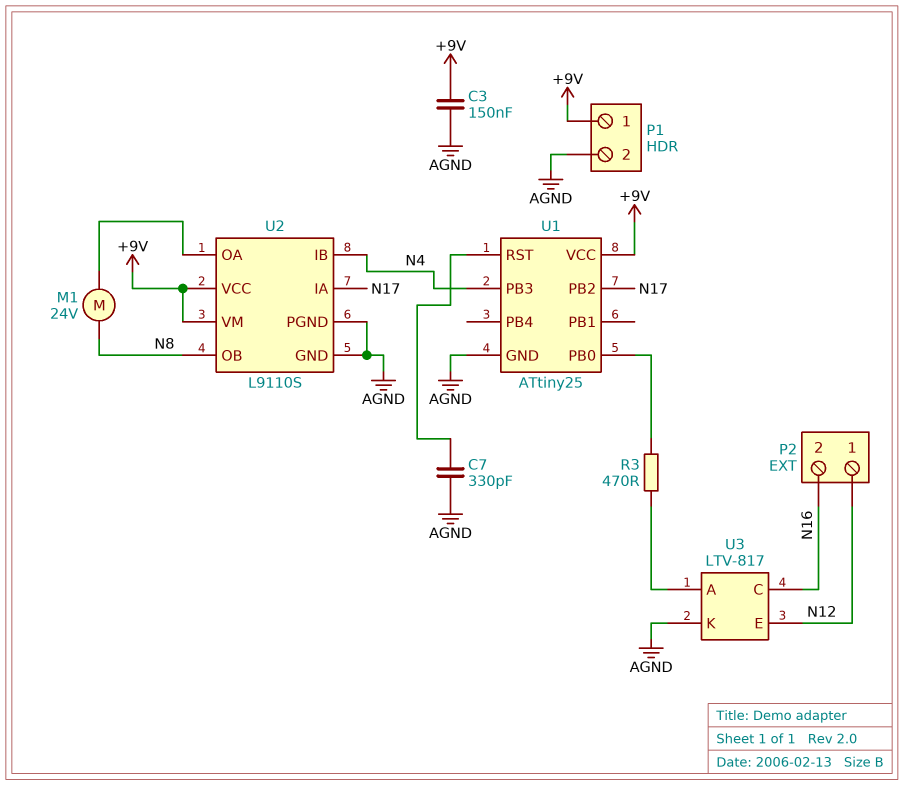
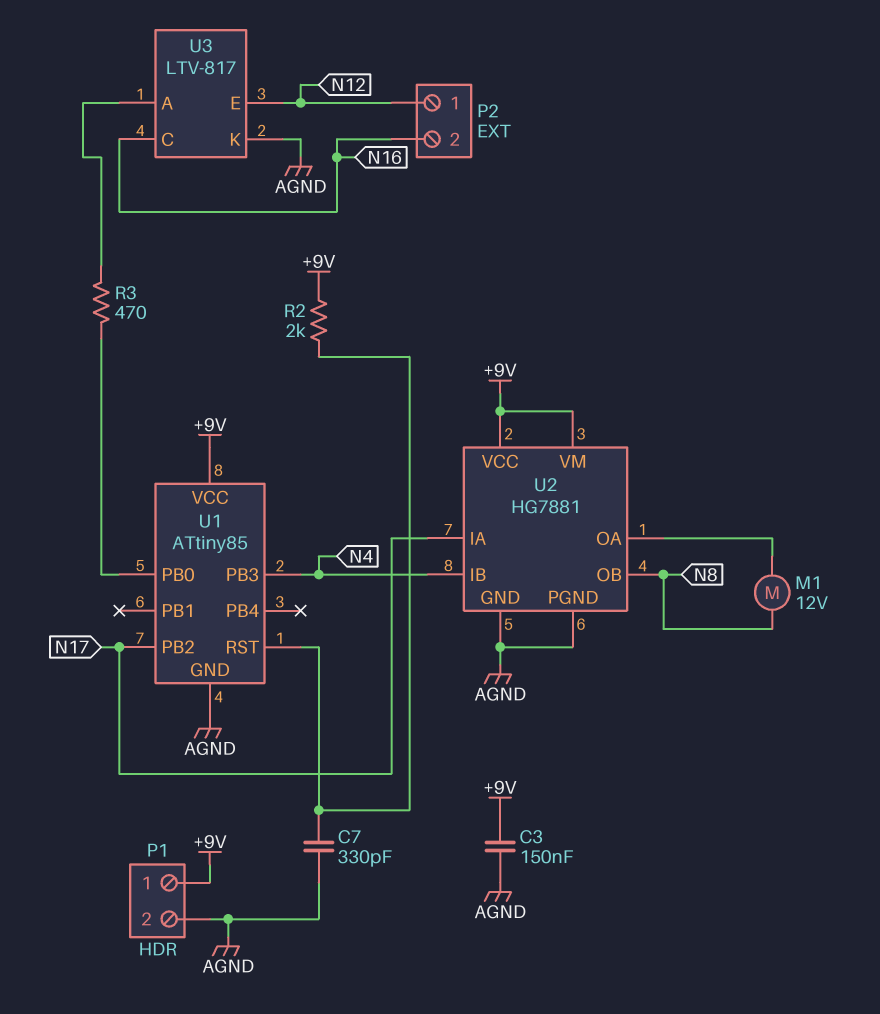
M1: motor 24V (N8, U2/OA) -> motor 12V (N8, U2/OA)
R2: none -> 2k (+9V, U1/RST)
U1: ATtiny25 -> ATtiny85
U2: L9110S -> HG7881

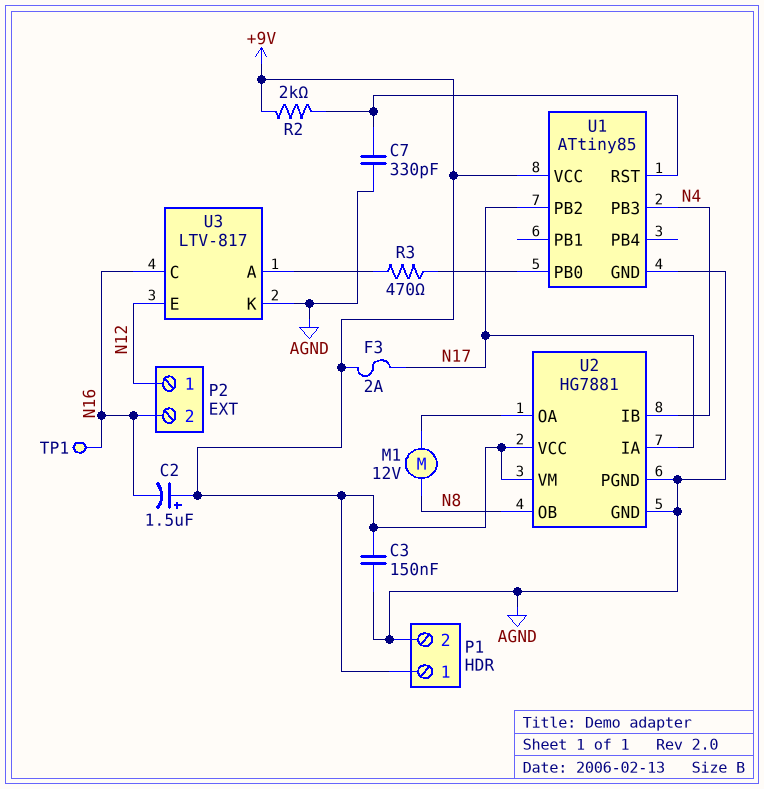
C2: none -> 1.5uF (plus +9V, minus N16)
F3: none -> 2A (+9V, N17)
TP1: none -> test point (N16)

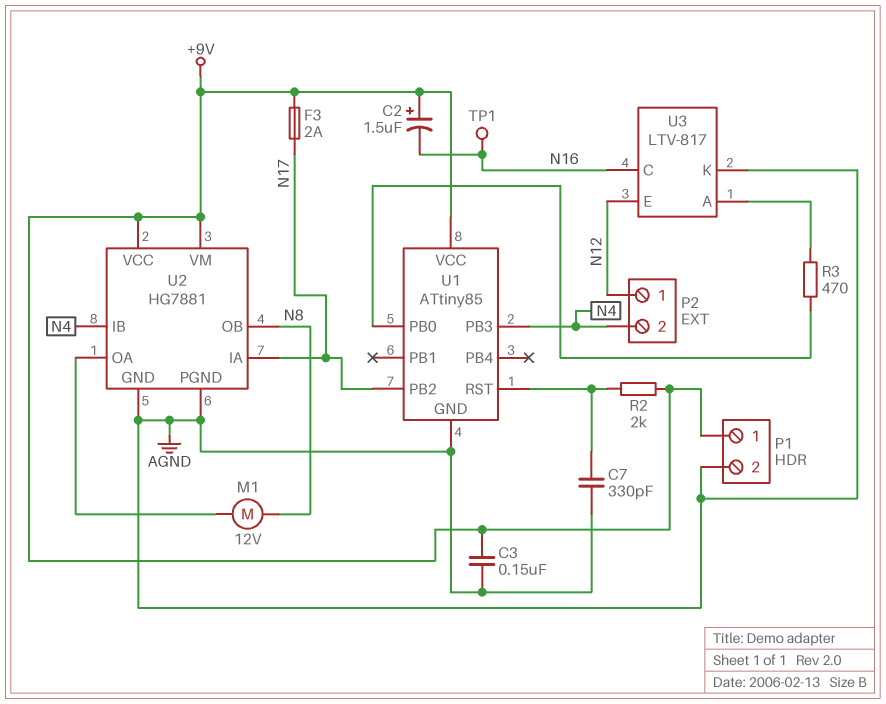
P2 pin 2: N16 -> N4

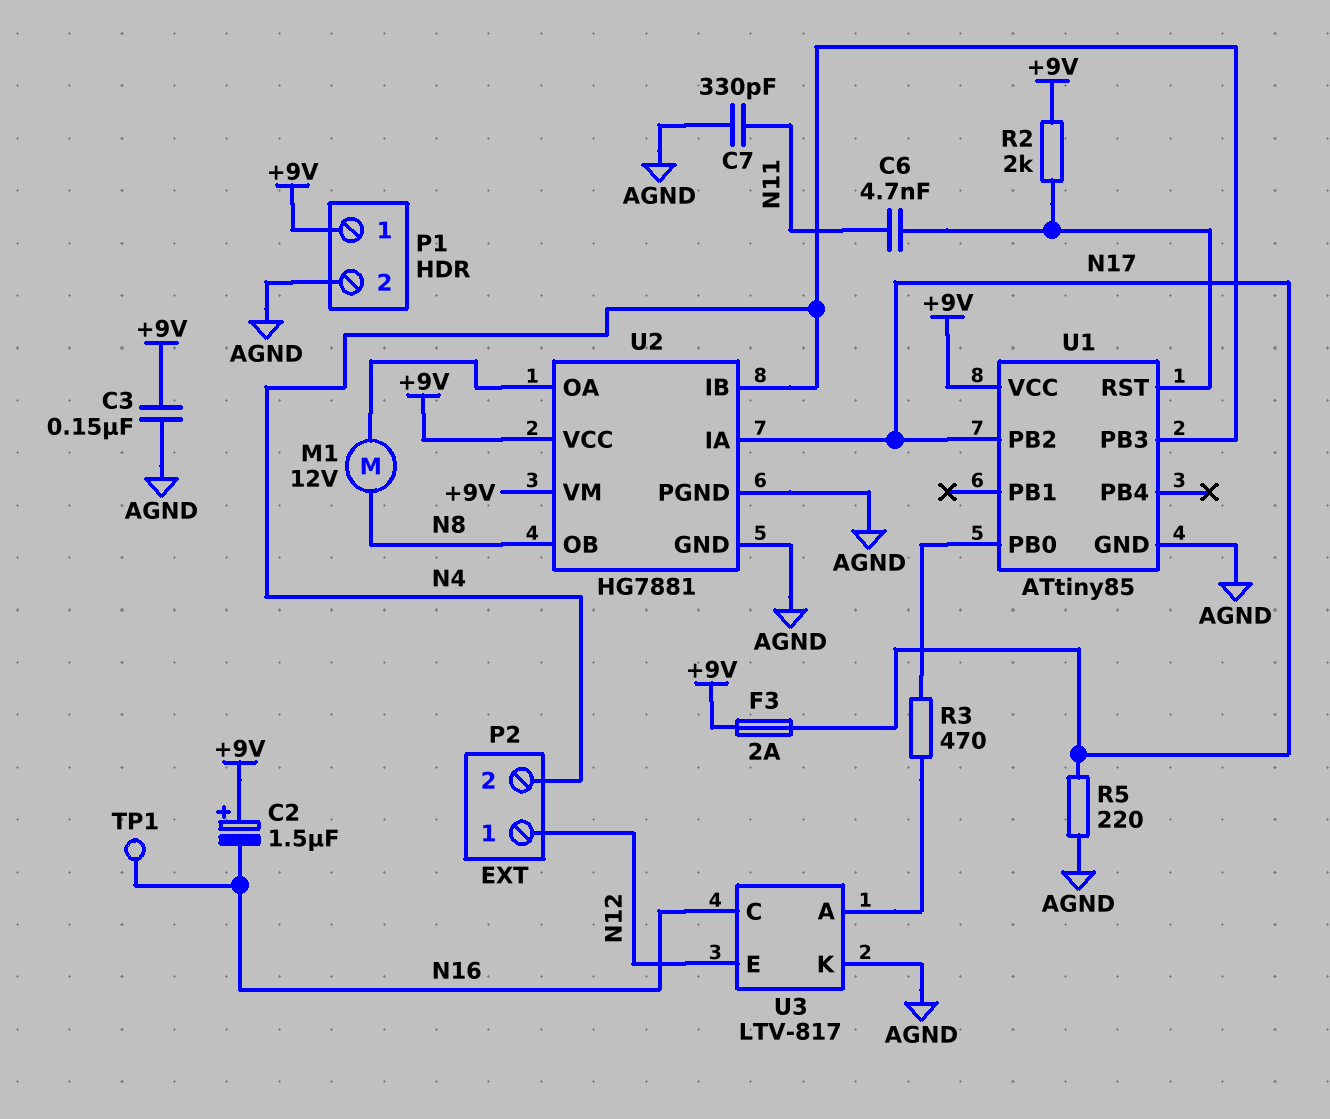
C6: none -> 4.7nF (N11, U1/RST)
C7: 330pF (AGND, U1/RST) -> 330pF (AGND, N11)
R5: none -> 220 (AGND, N17)

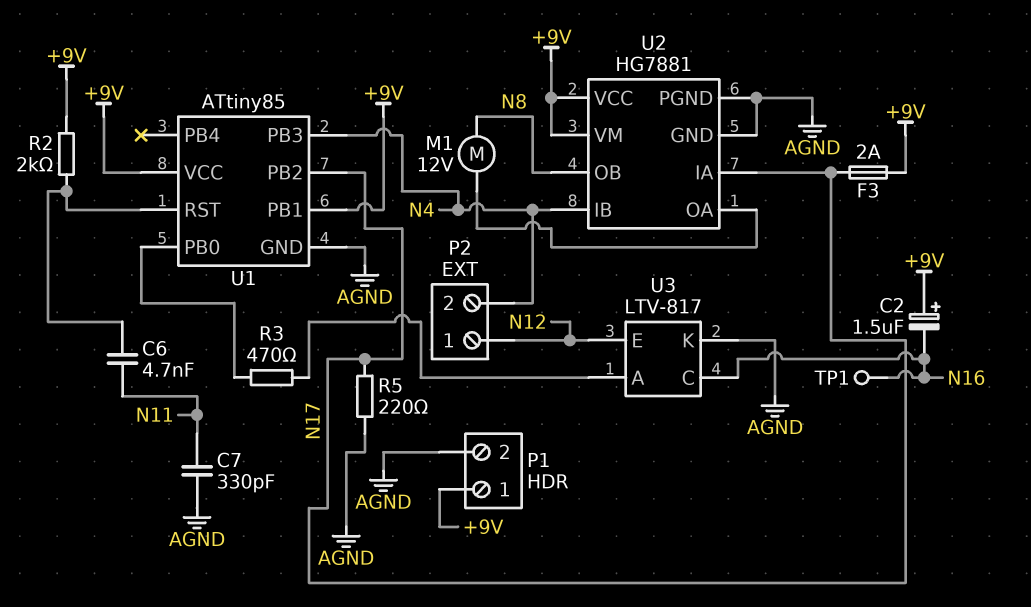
C3: 150nF (+9V, AGND) -> none
U1 pin PB1: none -> +9V

